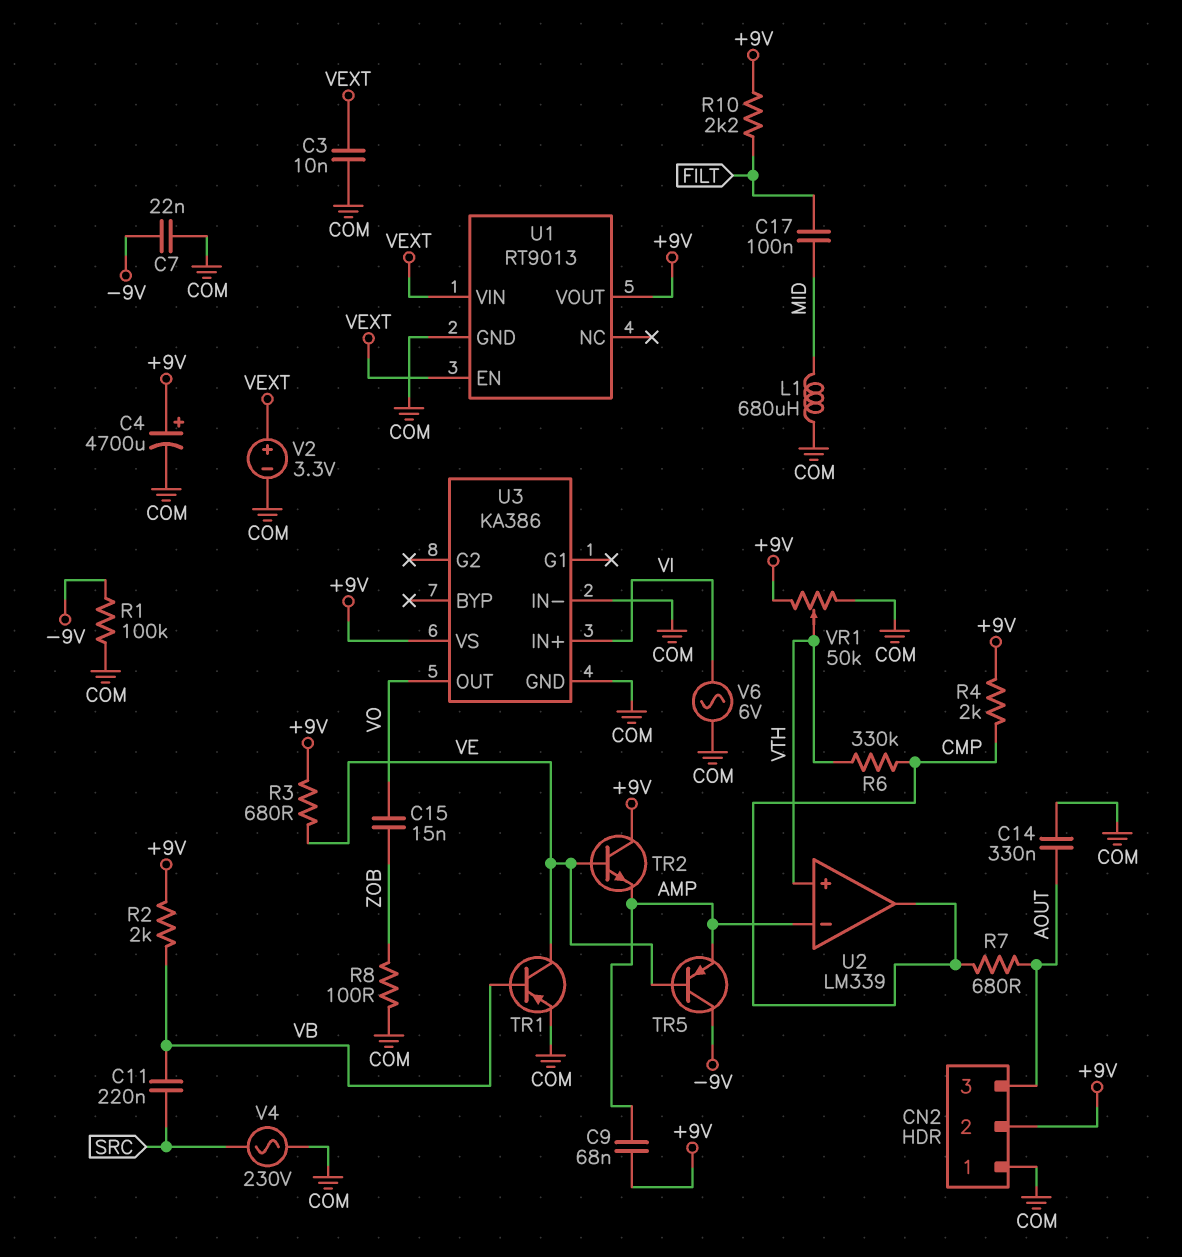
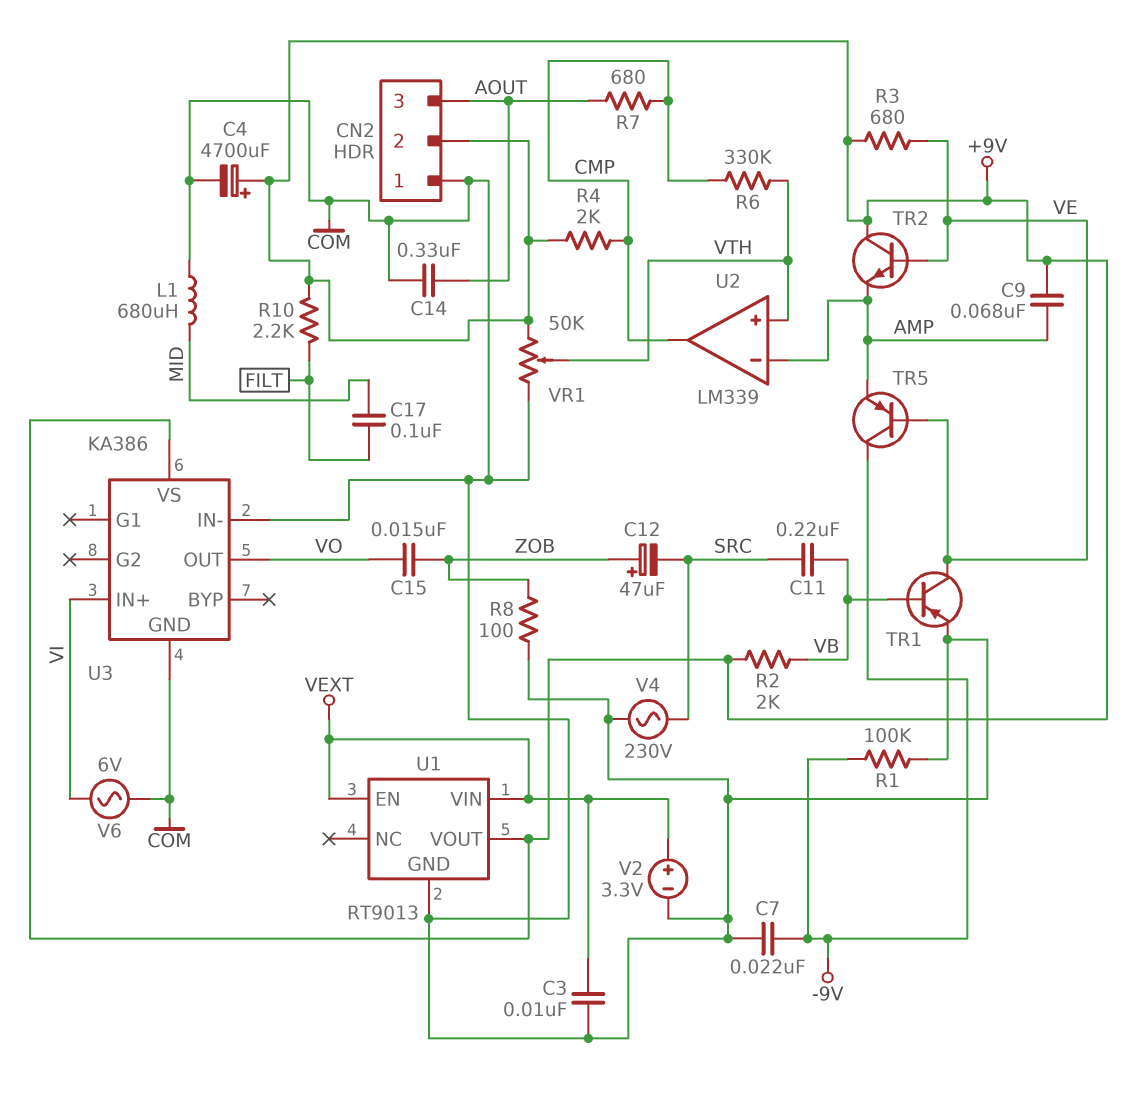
C12: none -> 47uF (plus ZOB, minus SRC)

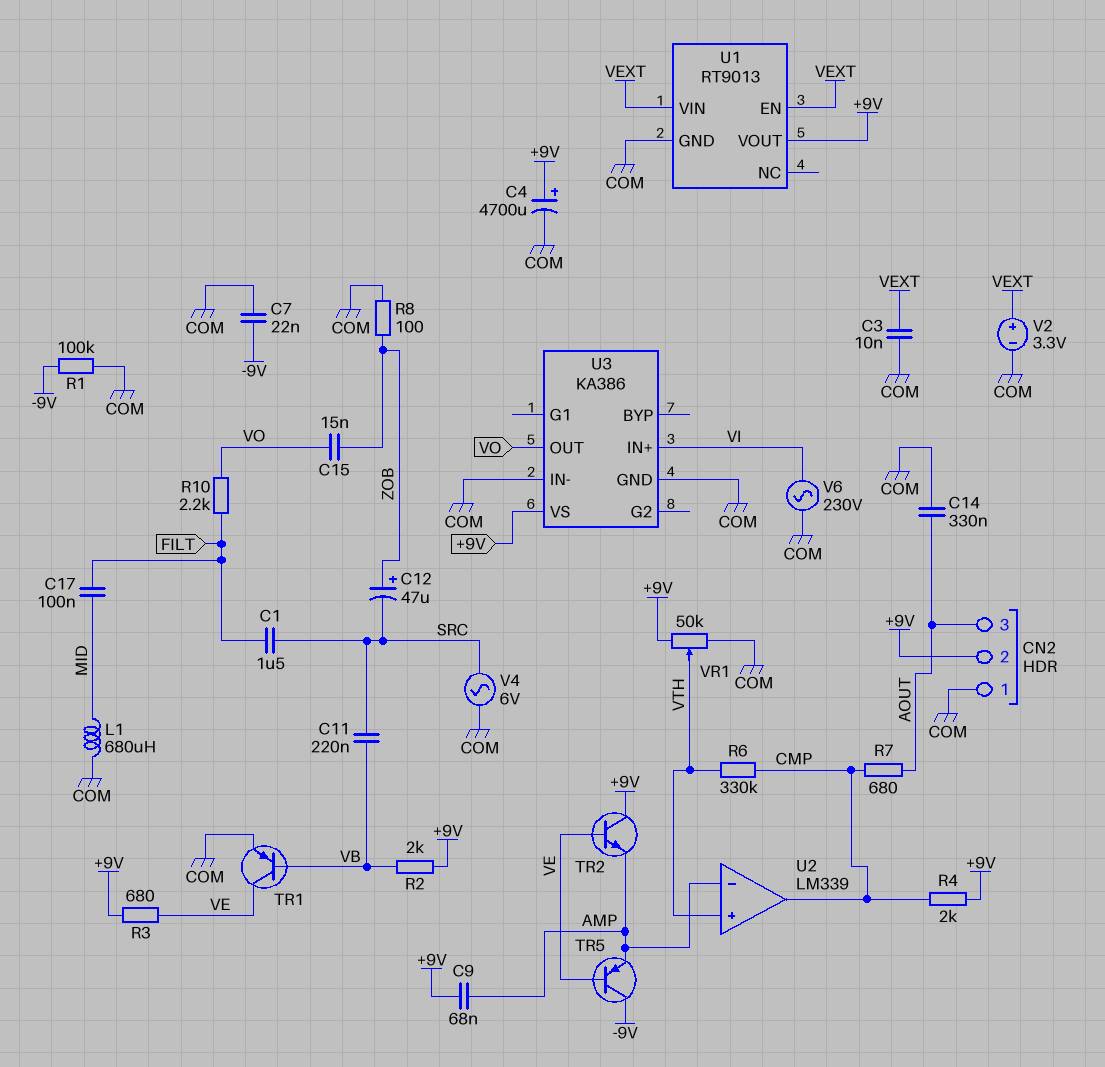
C1: none -> 1.5uF (FILT, SRC)
R10: 2.2k (+9V, FILT) -> 2.2k (FILT, VO)
V4: AC 230V (COM, SRC) -> AC 6V (COM, SRC)
V6: AC 6V (COM, VI) -> AC 230V (COM, VI)

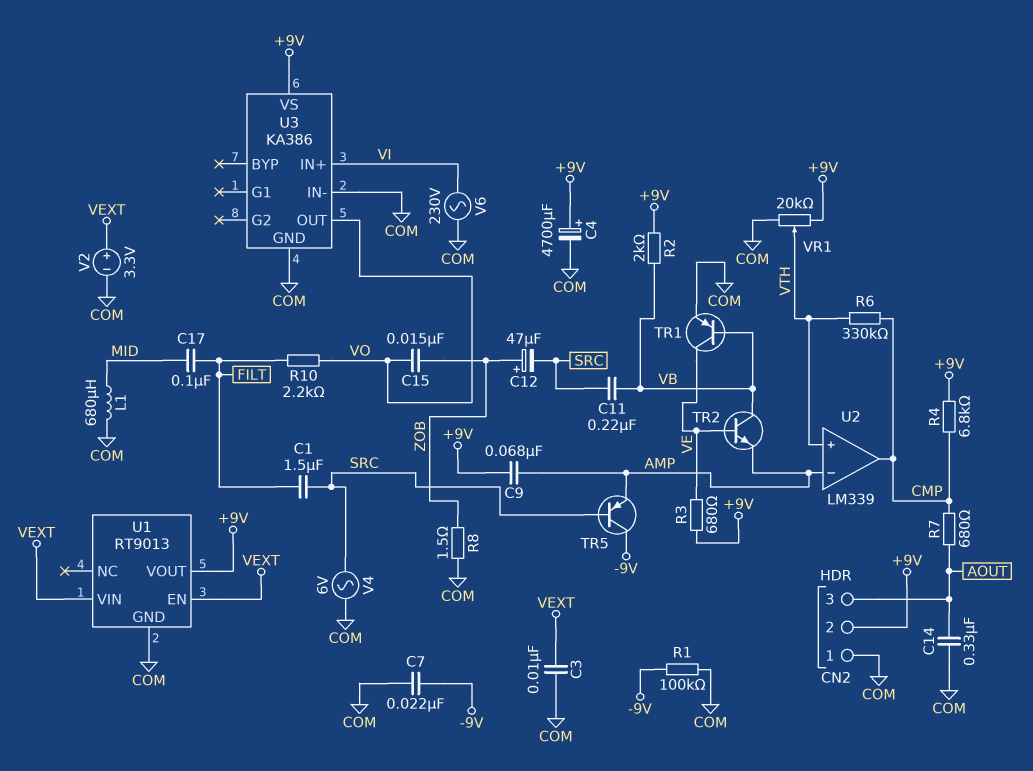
R4: 2k (+9V, CMP) -> 6.8k (+9V, CMP)
R8: 100 (COM, ZOB) -> 1.5 (COM, ZOB)
TR2: NPN (B VE, C +9V, E AMP) -> NPN (B VE, C VB, E AMP)
TR5: PNP (B VE, C -9V, E AMP) -> PNP (B SRC, C -9V, E AMP)
VR1: 50k (+9V, COM, wiper VTH) -> 20k (+9V, COM, wiper VTH)

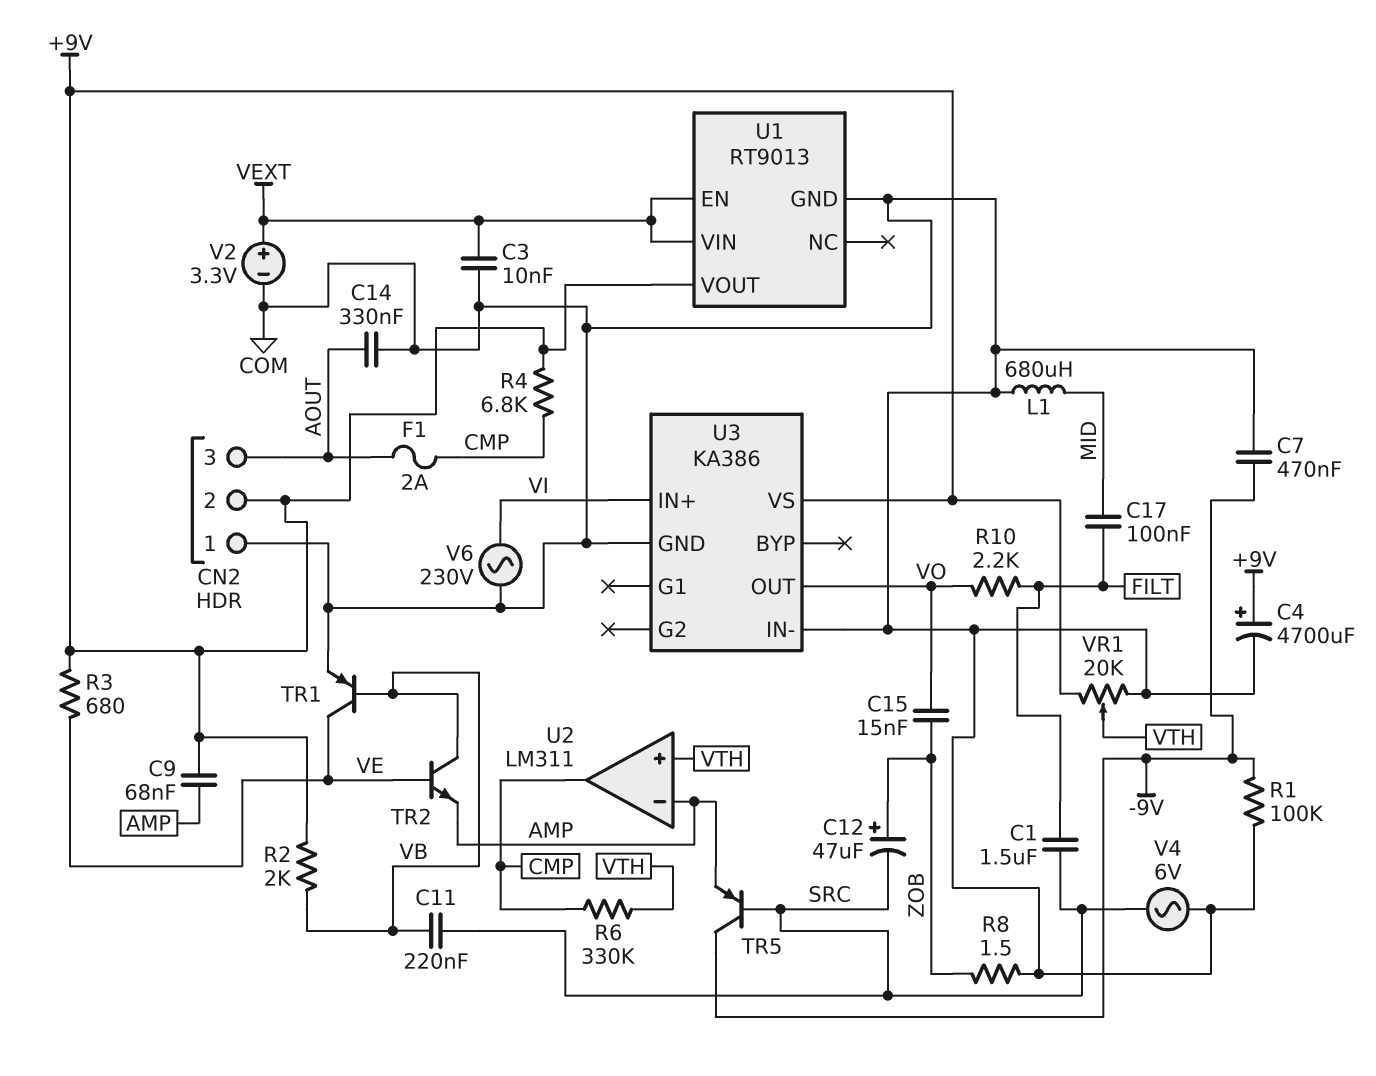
C7: 22nF (-9V, COM) -> 470nF (-9V, COM)
F1: none -> 2A (AOUT, CMP)
R7: 680 (AOUT, CMP) -> none
U2: LM339 -> LM311

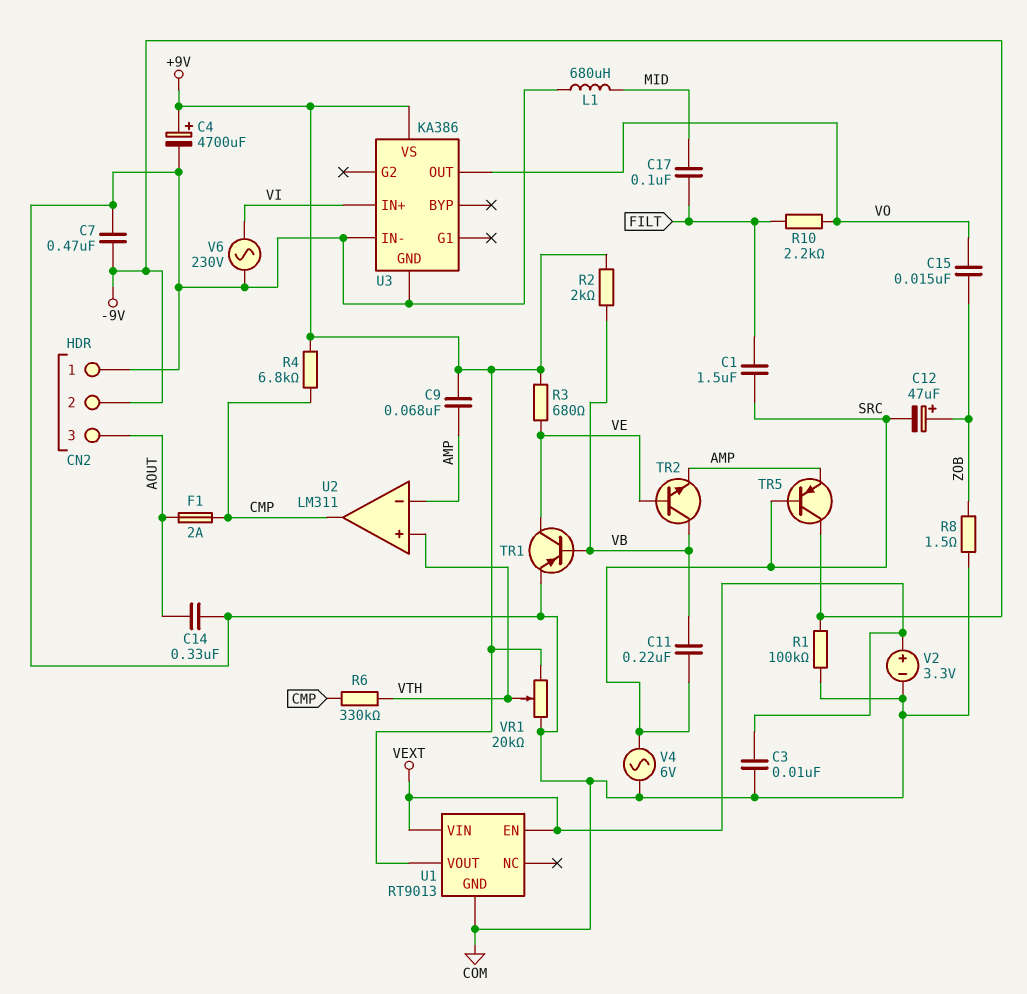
CN2 pin 2: +9V -> -9V

